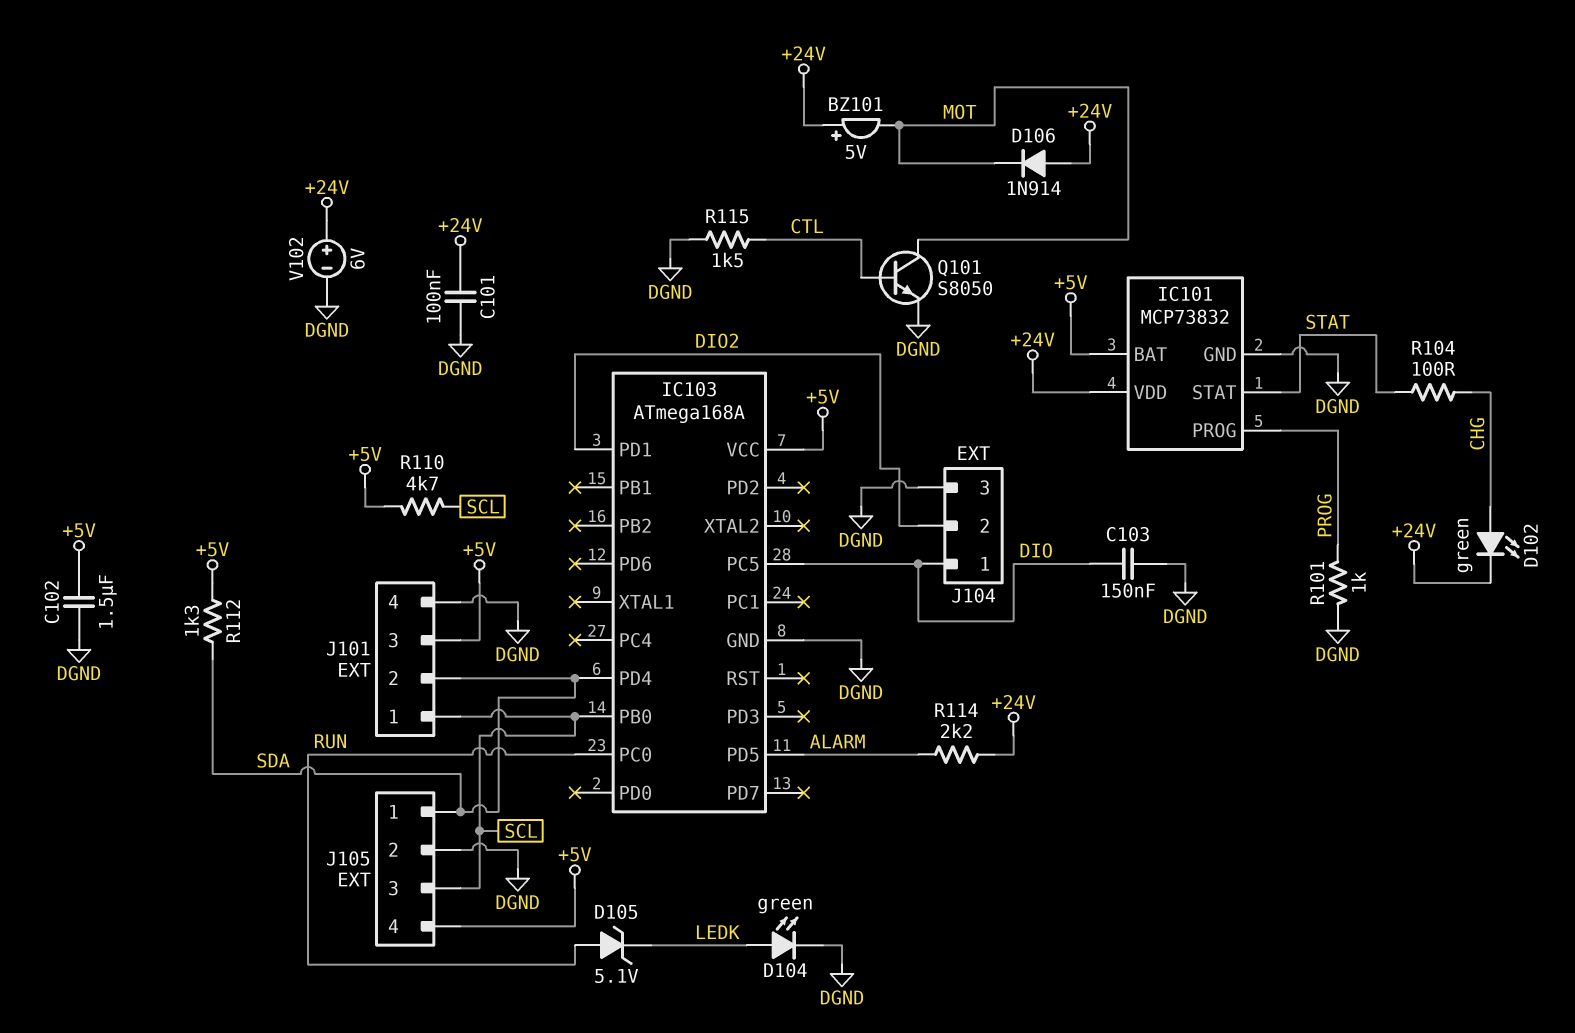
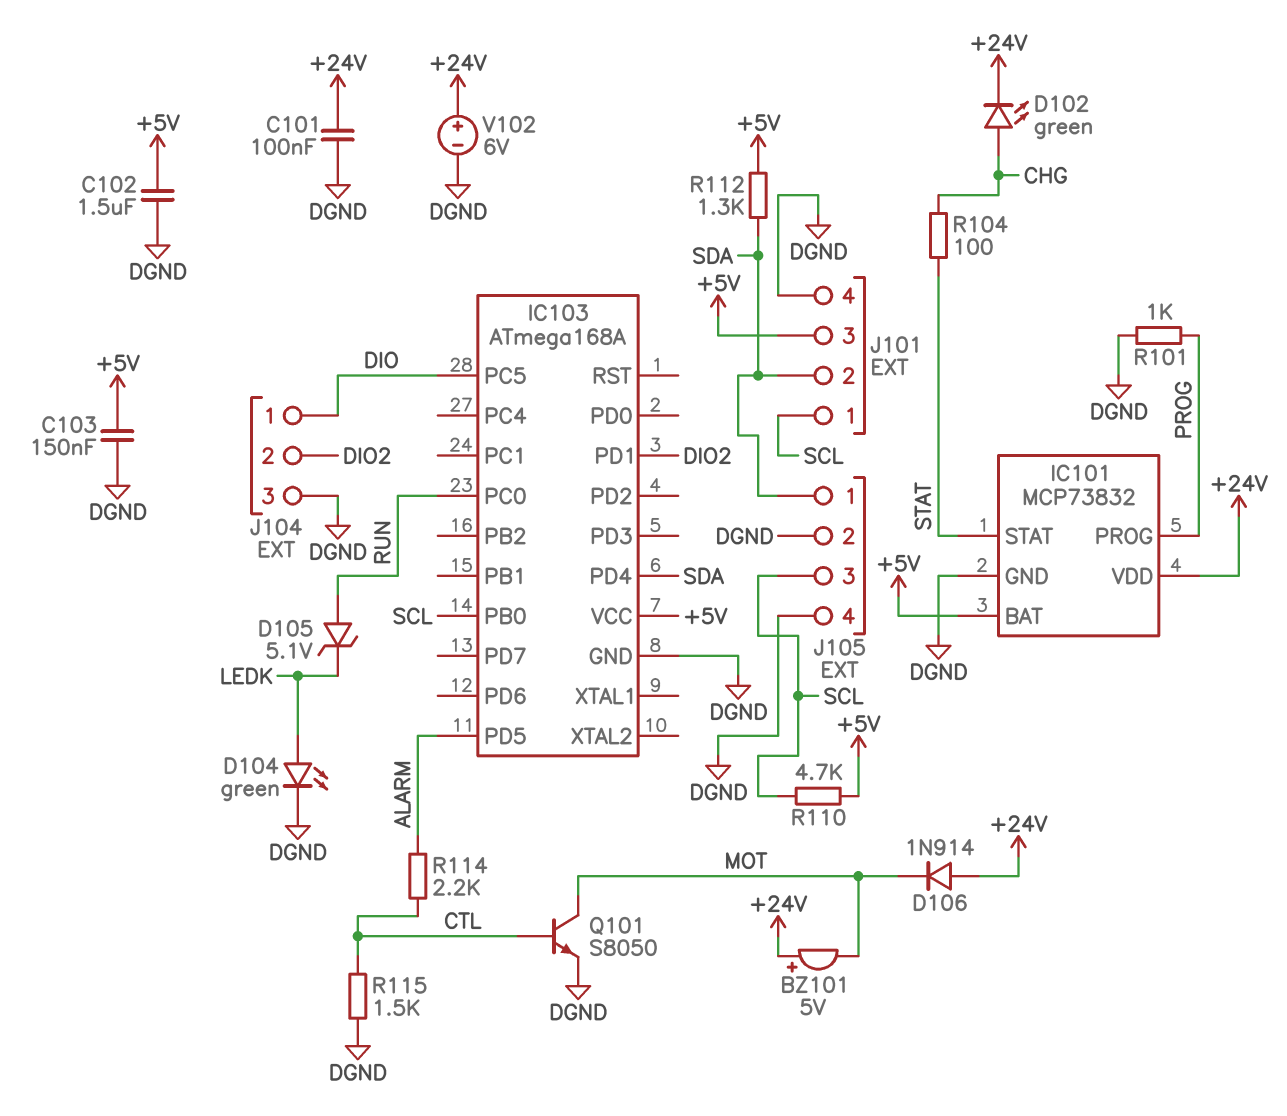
C103: 150nF (DGND, DIO) -> 150nF (+5V, DGND)
J105 pin 4: +5V -> DGND
R114: 2.2k (+24V, ALARM) -> 2.2k (ALARM, CTL)

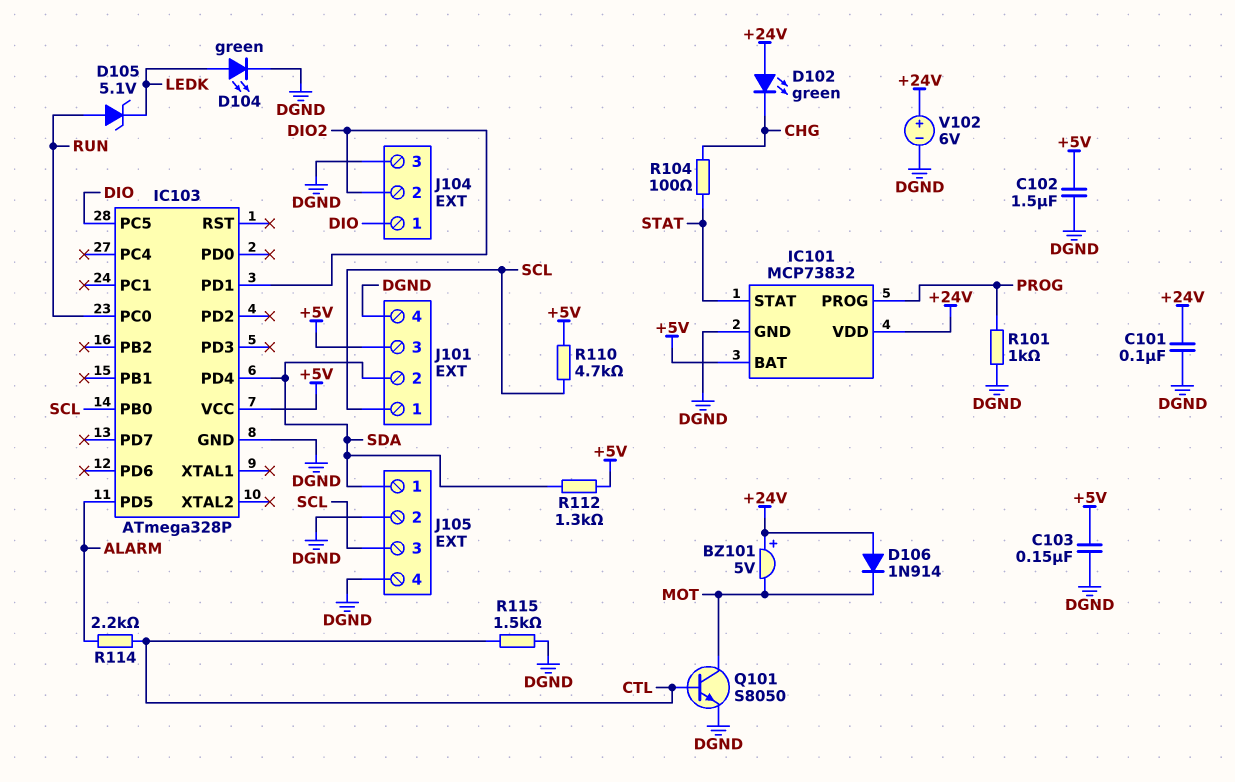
D102: LED green (A CHG, K +24V) -> LED green (A +24V, K CHG)
IC103: ATmega168A -> ATmega328P

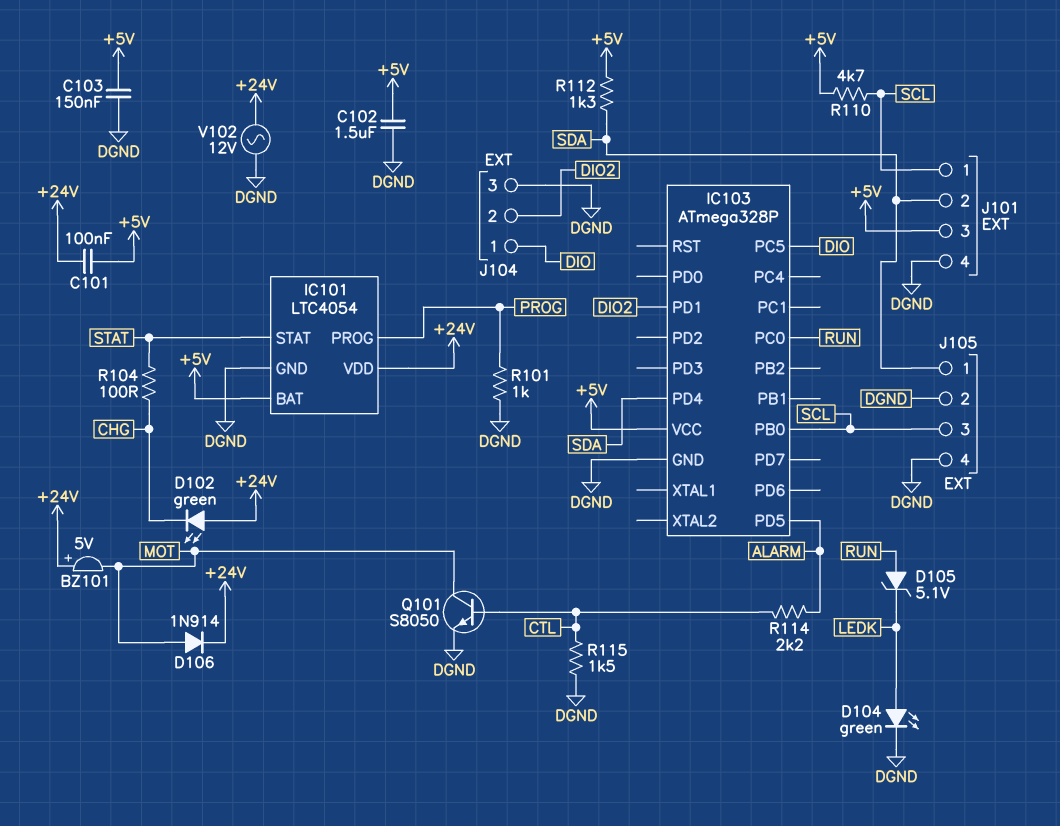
C101: 100nF (+24V, DGND) -> 100nF (+5V, +24V)
D106: diode 1N914 (A +24V, K MOT) -> diode 1N914 (A MOT, K +24V)
IC101: MCP73832 -> LTC4054
V102: 6V (plus +24V, minus DGND) -> AC 12V (+24V, DGND)

